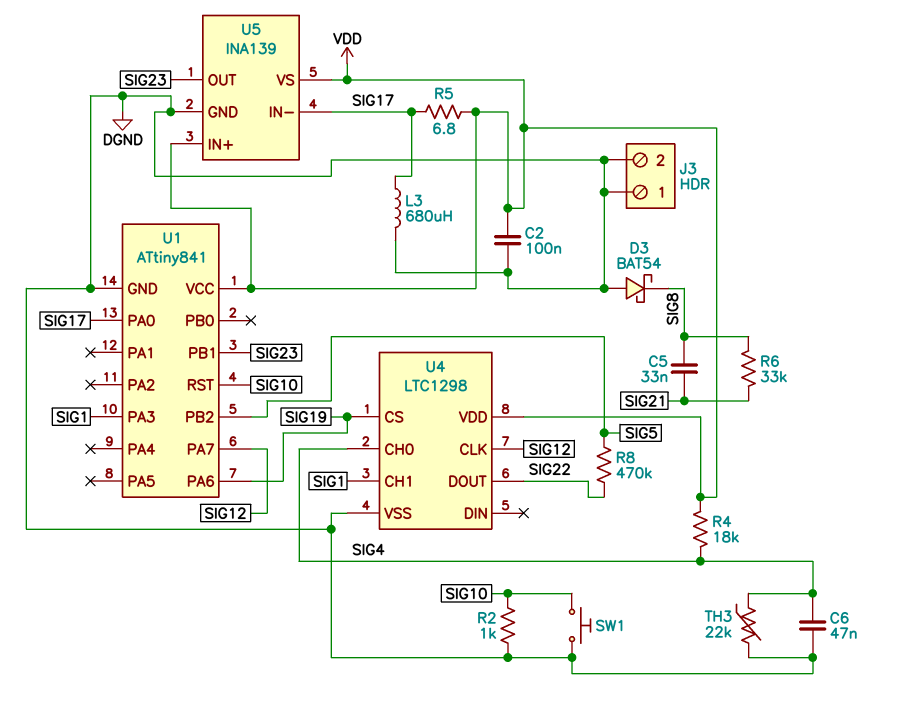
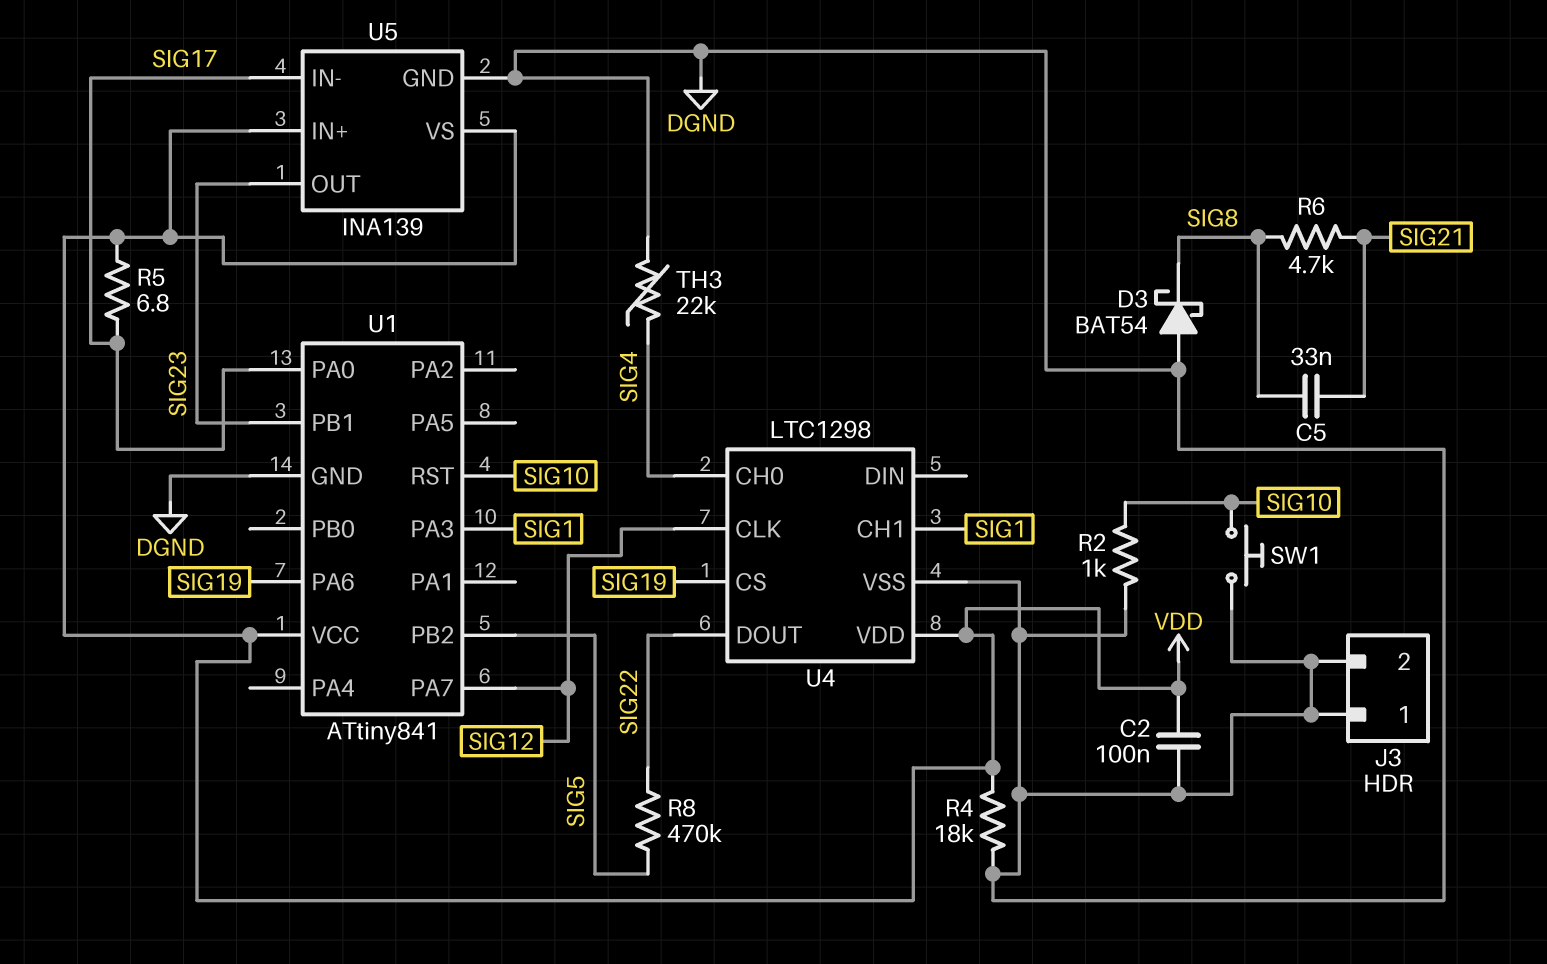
C6: 47nF (DGND, SIG4) -> none
L3: 680uH (DGND, SIG17) -> none
R4: 18k (SIG4, VDD) -> 18k (DGND, VDD)
R6: 33k (SIG8, SIG21) -> 4.7k (SIG8, SIG21)

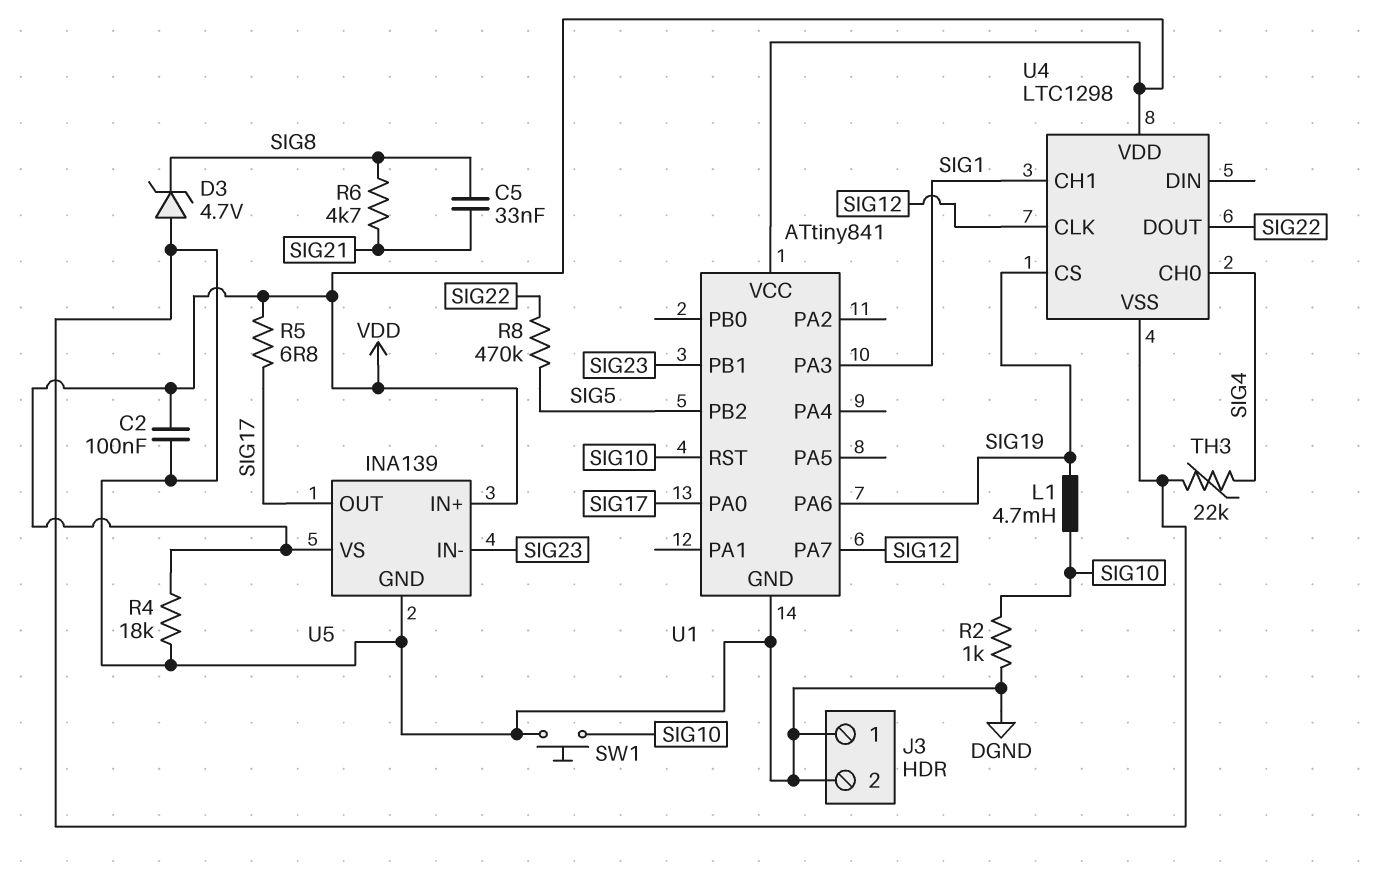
D3: schottky BAT54 (A DGND, K SIG8) -> zener 4.7V (A DGND, K SIG8)
L1: none -> 4.7mH (SIG10, SIG19)
U5 pin IN-: SIG17 -> SIG23
U5 pin OUT: SIG23 -> SIG17

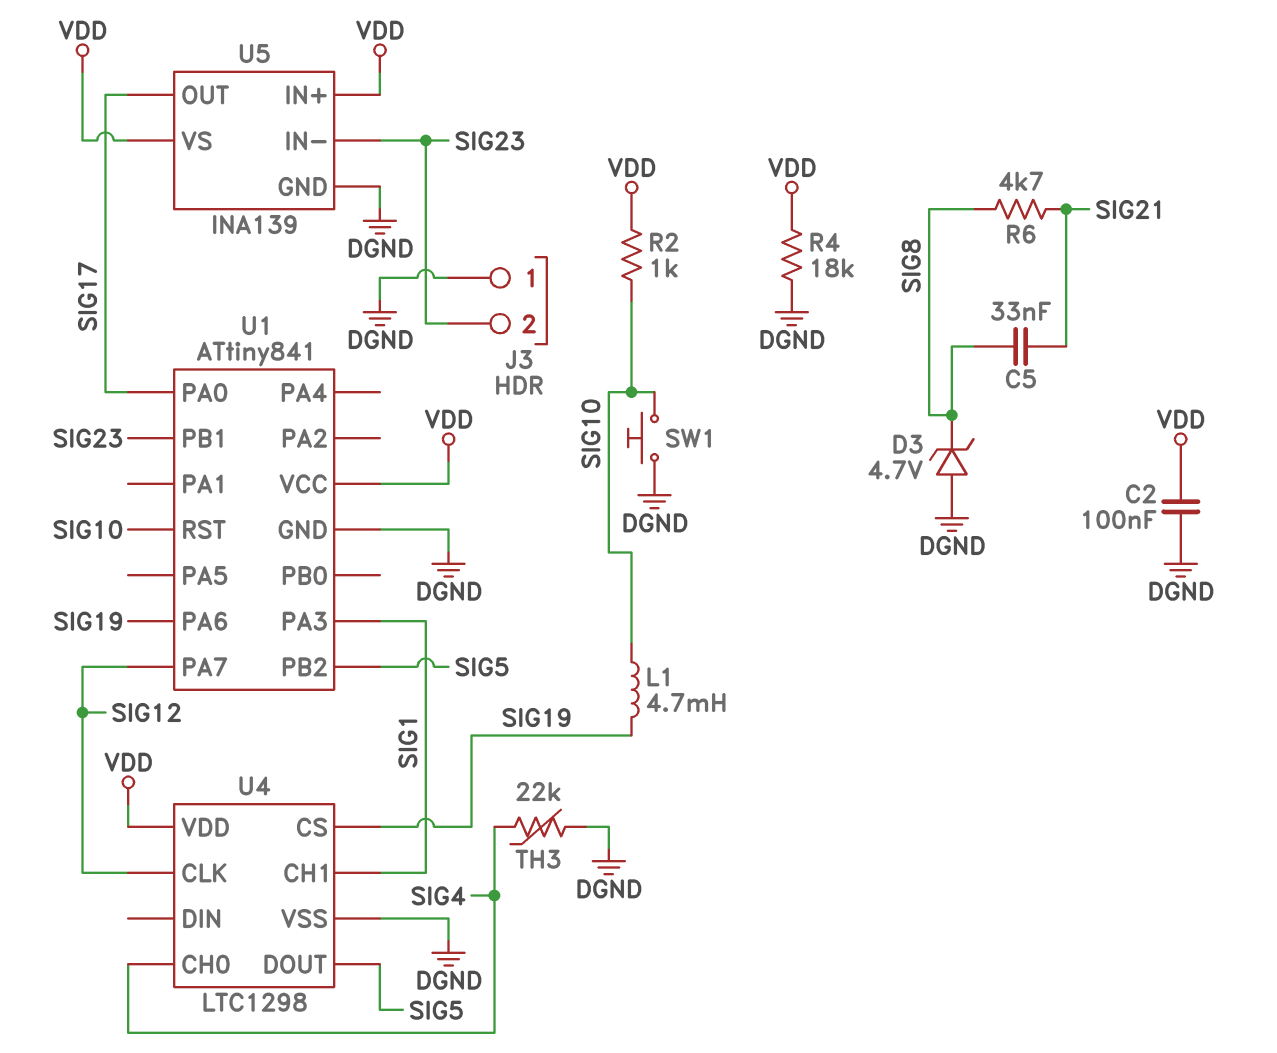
J3 pin 2: DGND -> SIG23
R2: 1k (DGND, SIG10) -> 1k (SIG10, VDD)
R5: 6.8 (SIG17, VDD) -> none
R8: 470k (SIG5, SIG22) -> none
U4 pin DOUT: SIG22 -> SIG5

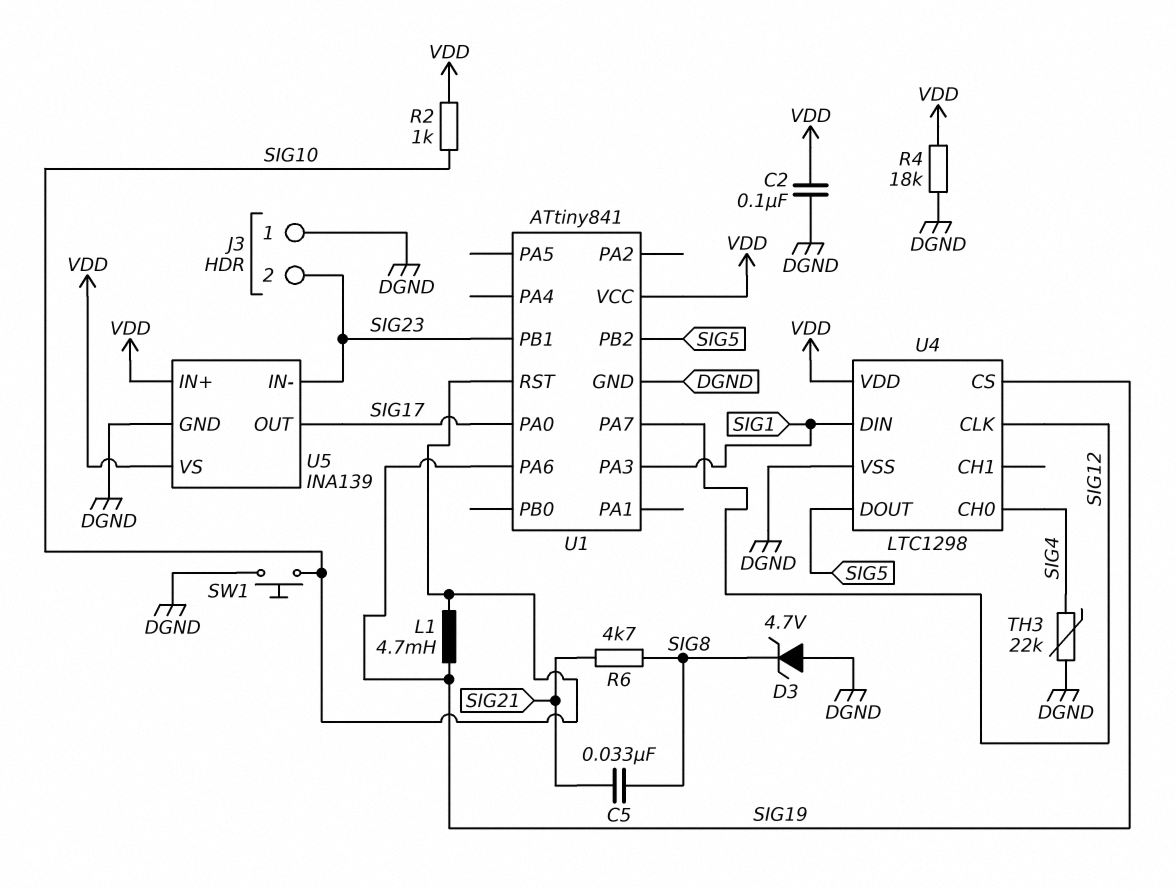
U4 pin CH1: SIG1 -> none
U4 pin DIN: none -> SIG1

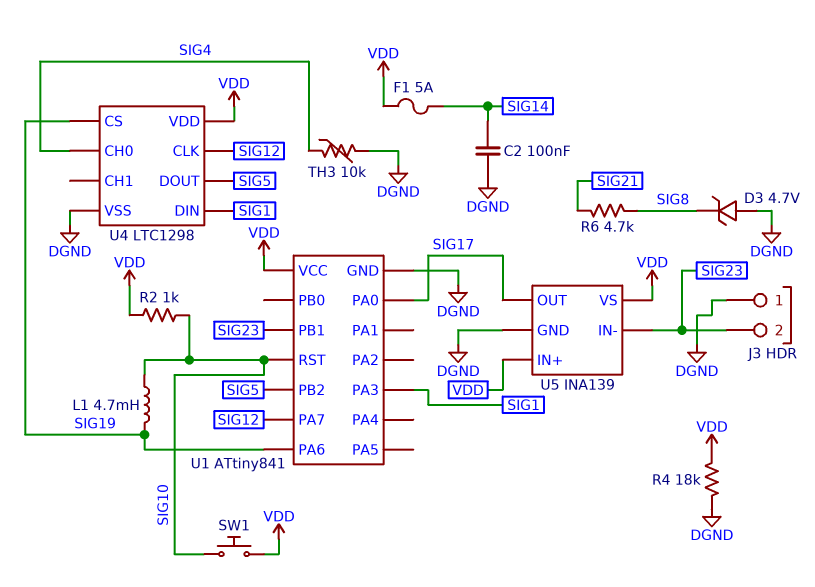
C2: 100nF (DGND, VDD) -> 100nF (DGND, SIG14)
C5: 33nF (SIG8, SIG21) -> none
F1: none -> 5A (SIG14, VDD)
SW1: button (DGND, SIG10) -> button (SIG10, VDD)
TH3: 22k (DGND, SIG4) -> 10k (DGND, SIG4)

